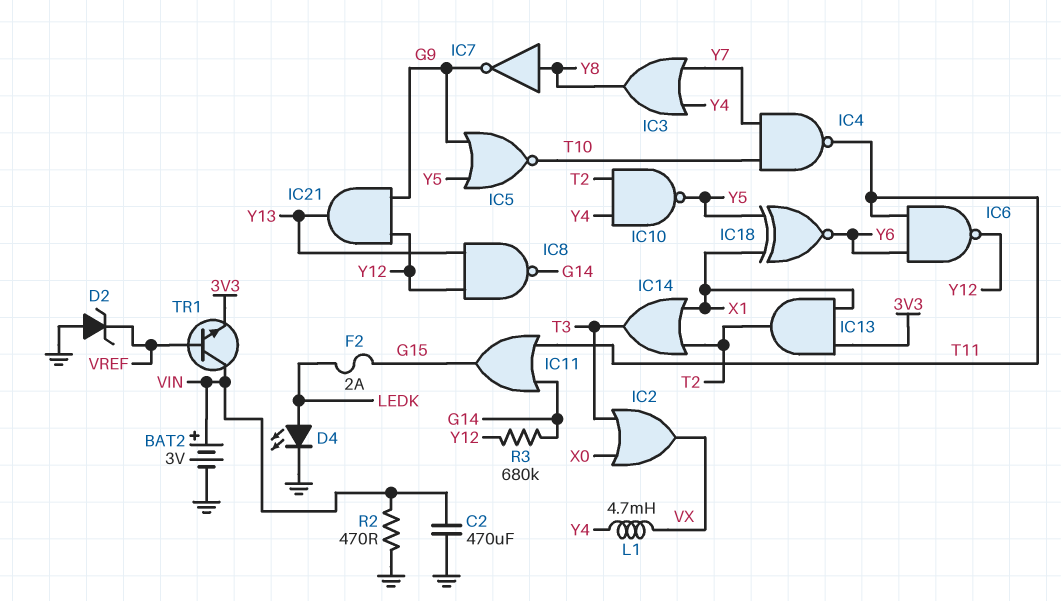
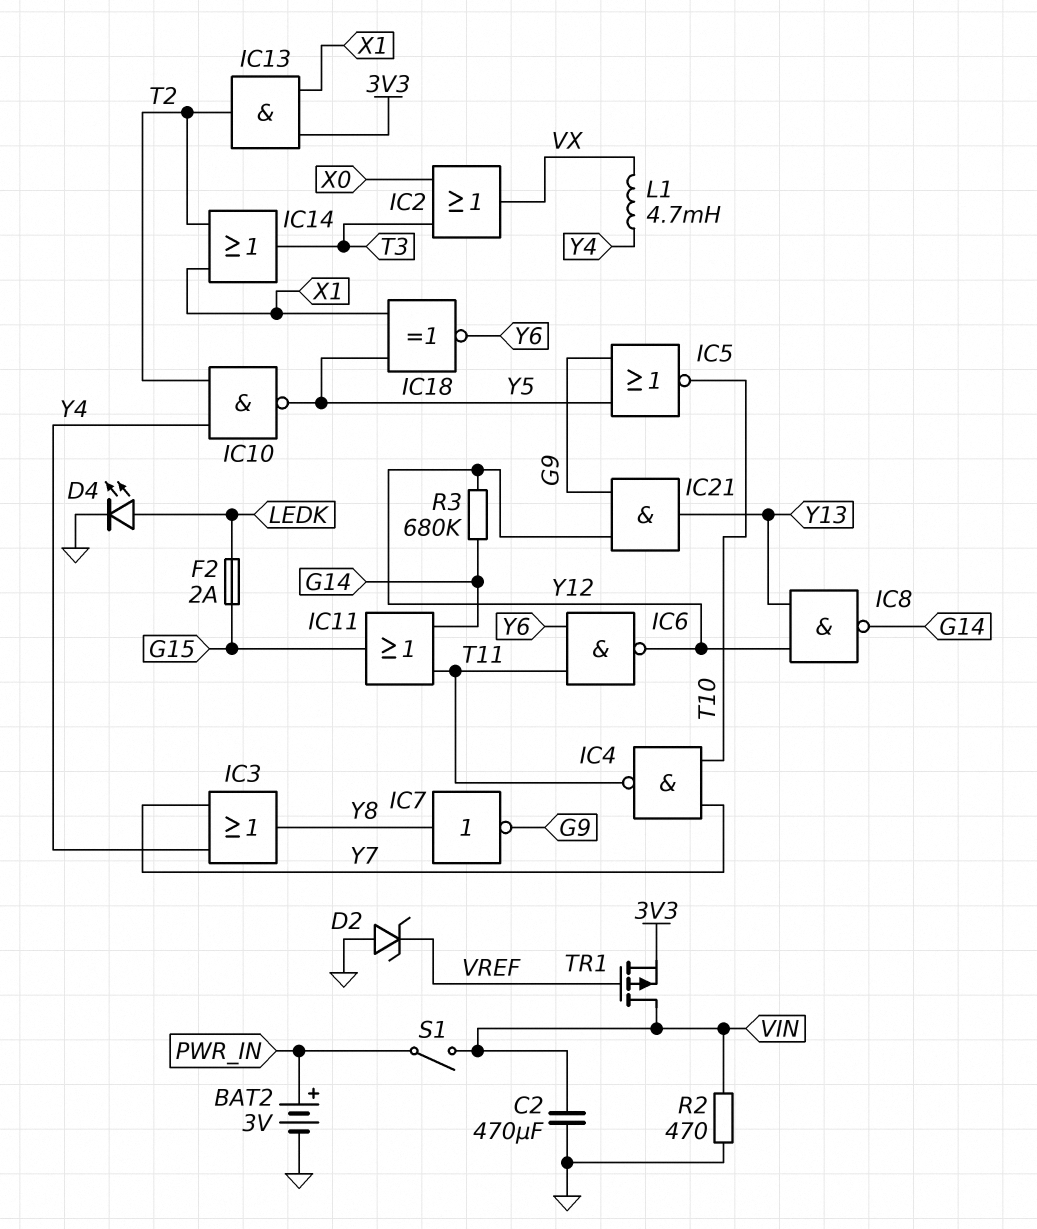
BAT2: 3V (plus VIN, minus GND) -> 3V (plus PWR_IN, minus GND)
S1: none -> switch (PWR_IN, VIN)
TR1: NPN (B VREF, C VIN, E 3V3) -> PMOS (G VREF, D VIN, S 3V3)

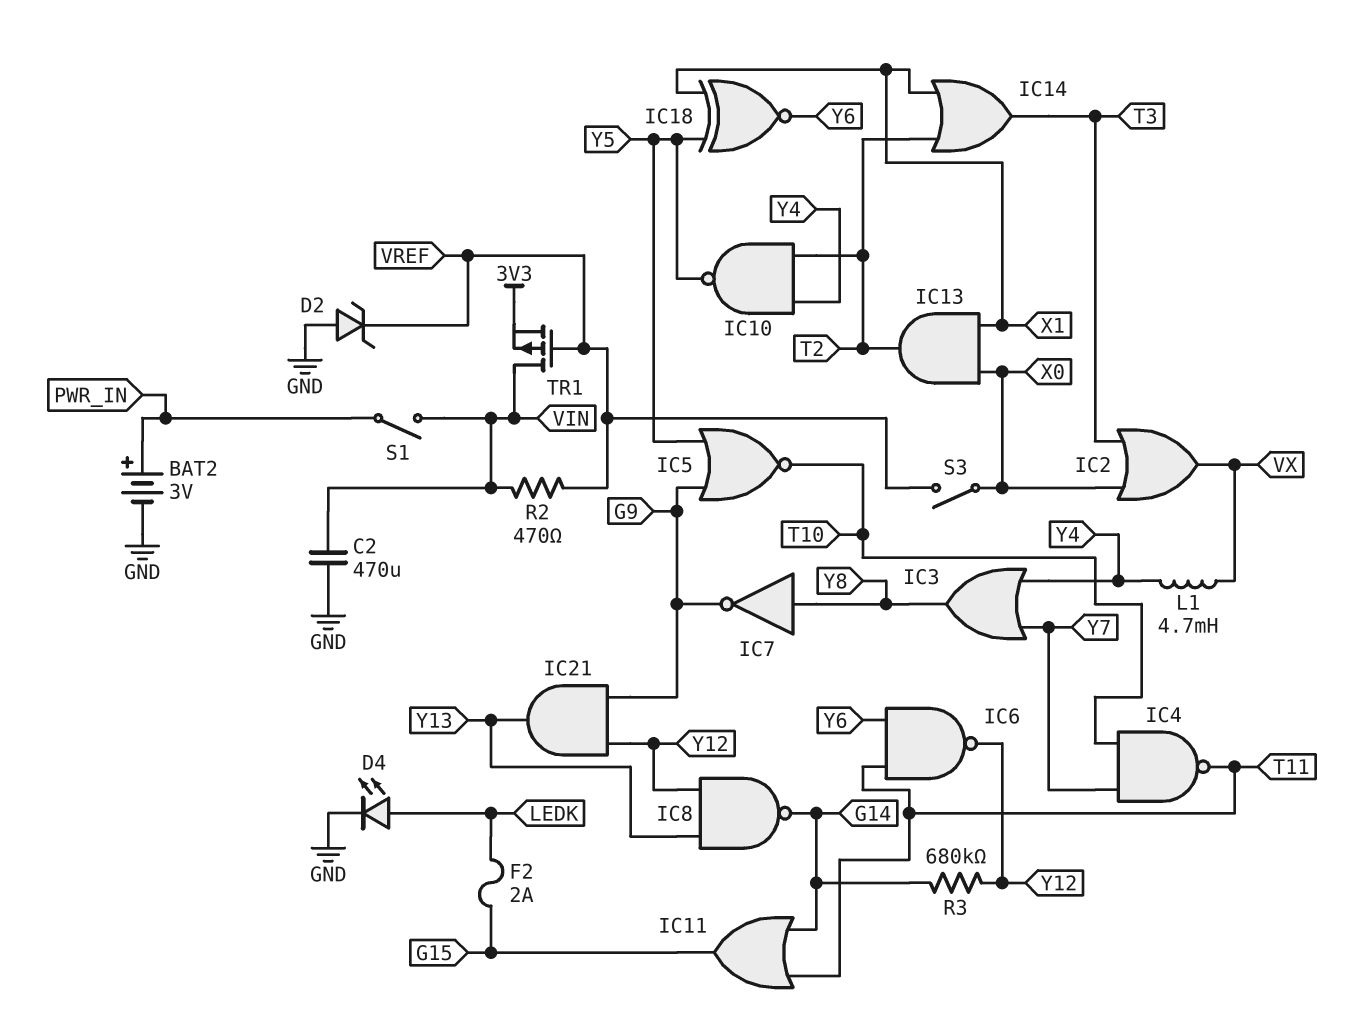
IC13: AND (in 3V3, in X1, out T2) -> AND (in X0, in X1, out T2)
R2: 470 (GND, VIN) -> 470 (VIN, VREF)
S3: none -> switch (VREF, X0)

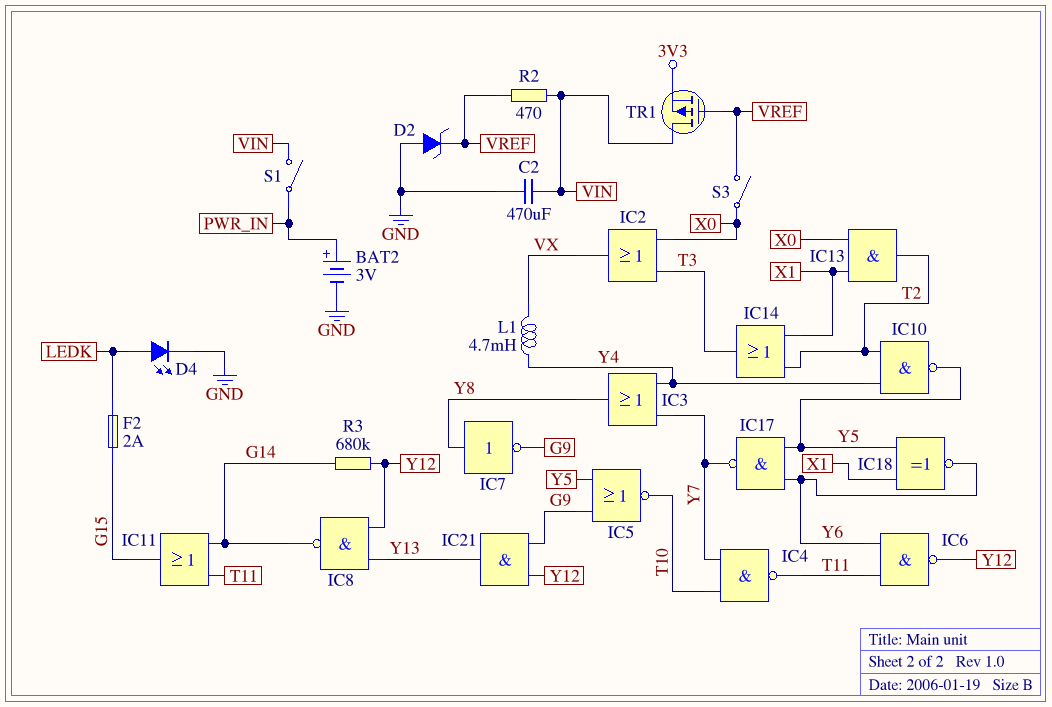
IC17: none -> NAND (in Y5, in Y6, out Y7)

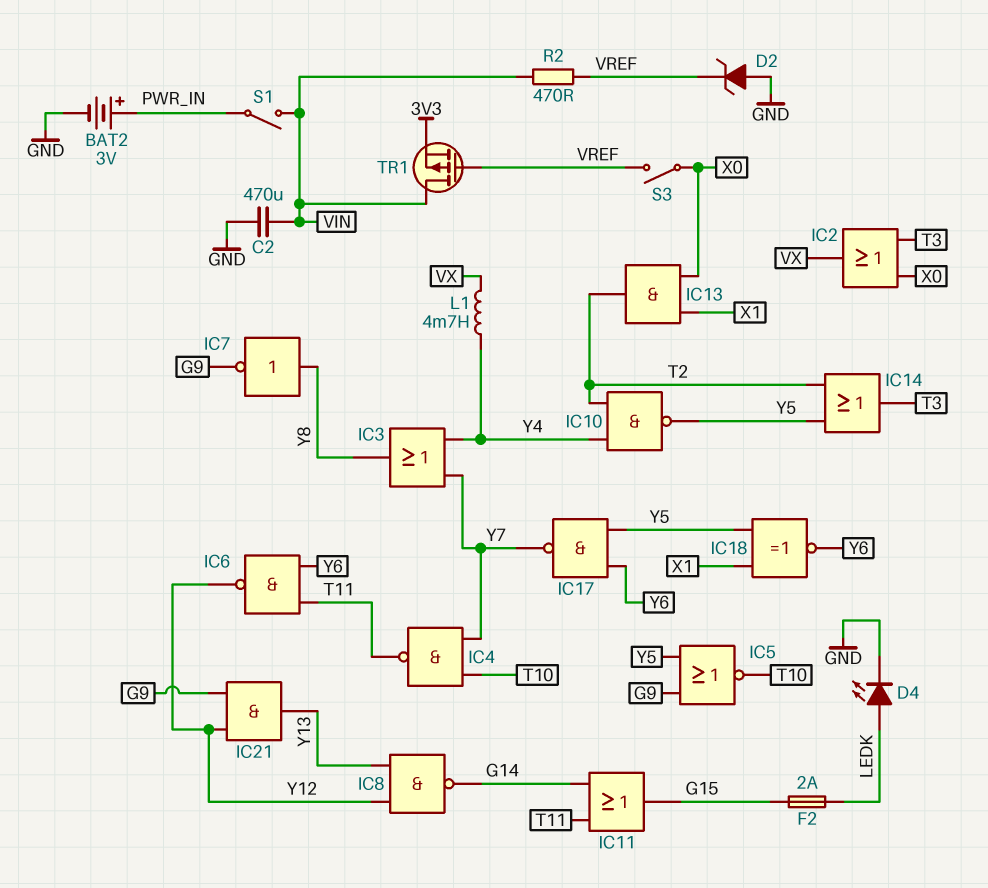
IC14: OR (in T2, in X1, out T3) -> OR (in T2, in Y5, out T3)
R3: 680k (G14, Y12) -> none

